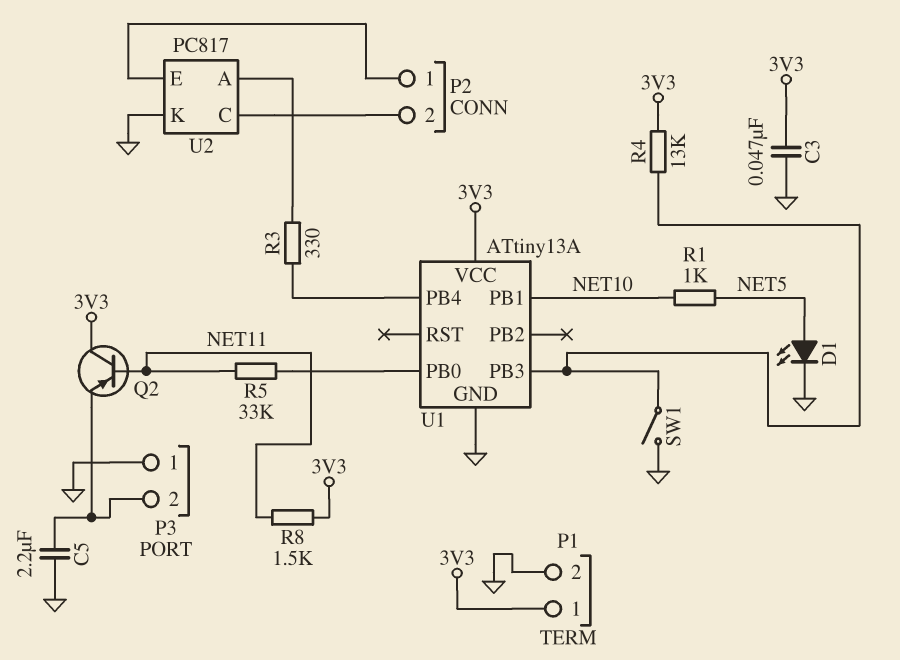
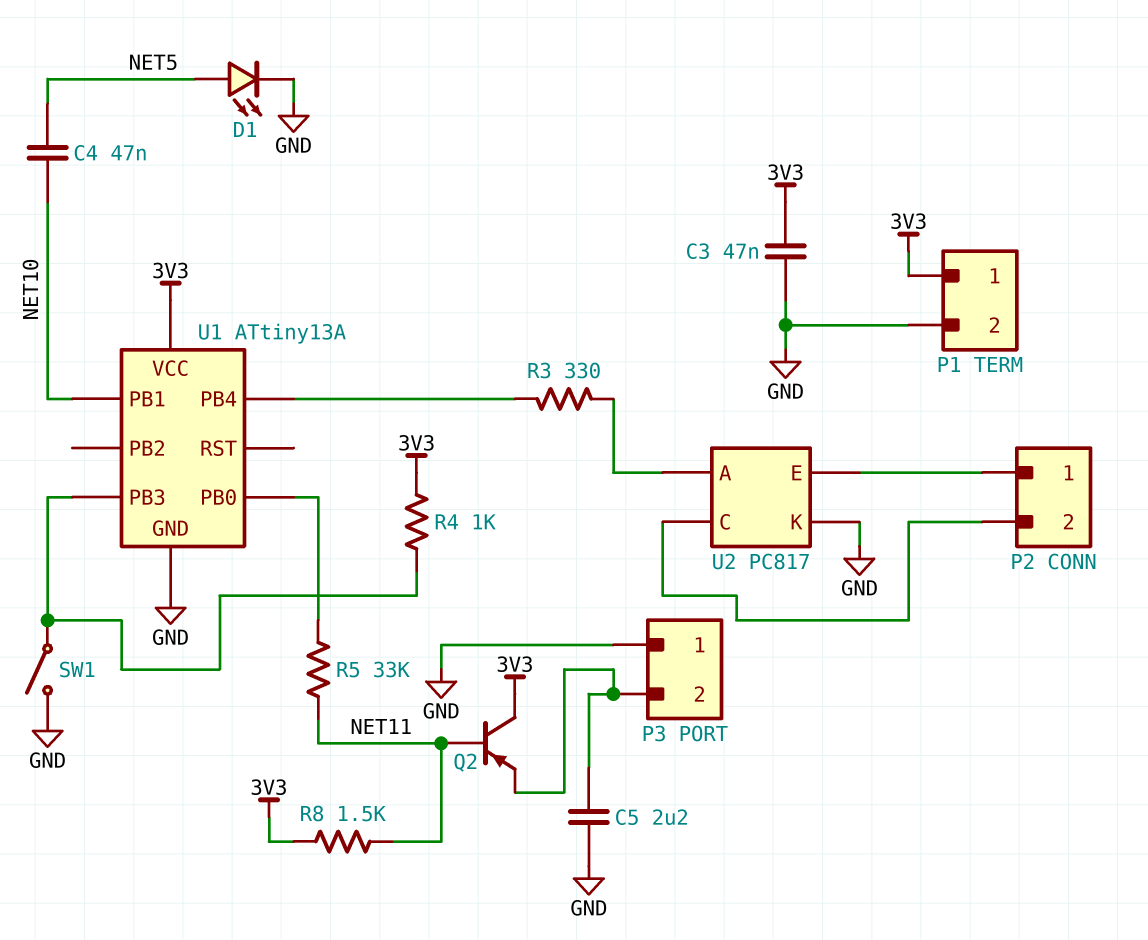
C4: none -> 47nF (NET5, NET10)
R1: 1k (NET5, NET10) -> none
R4: 13k (3V3, U1/PB3) -> 1k (3V3, U1/PB3)

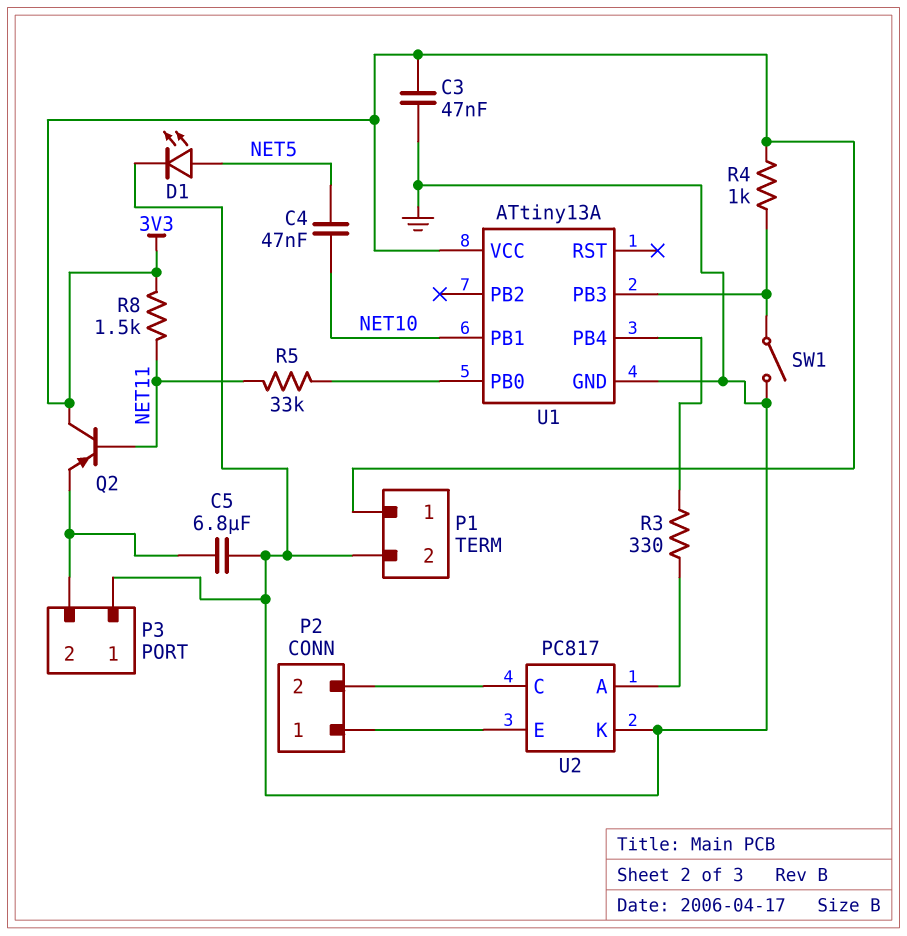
C5: 2.2uF (GND, P3/2) -> 6.8uF (GND, P3/2)

